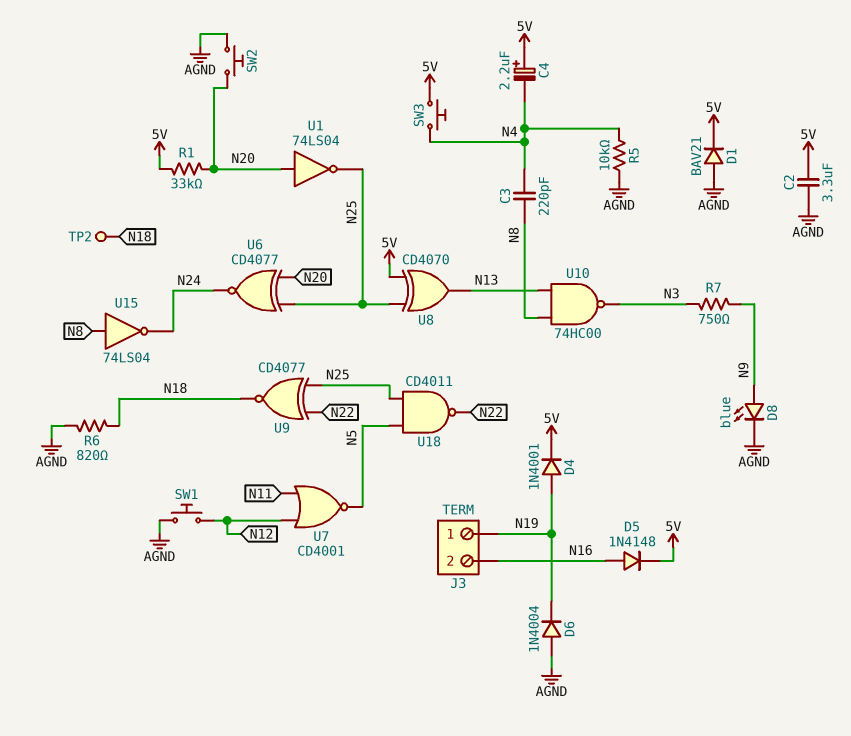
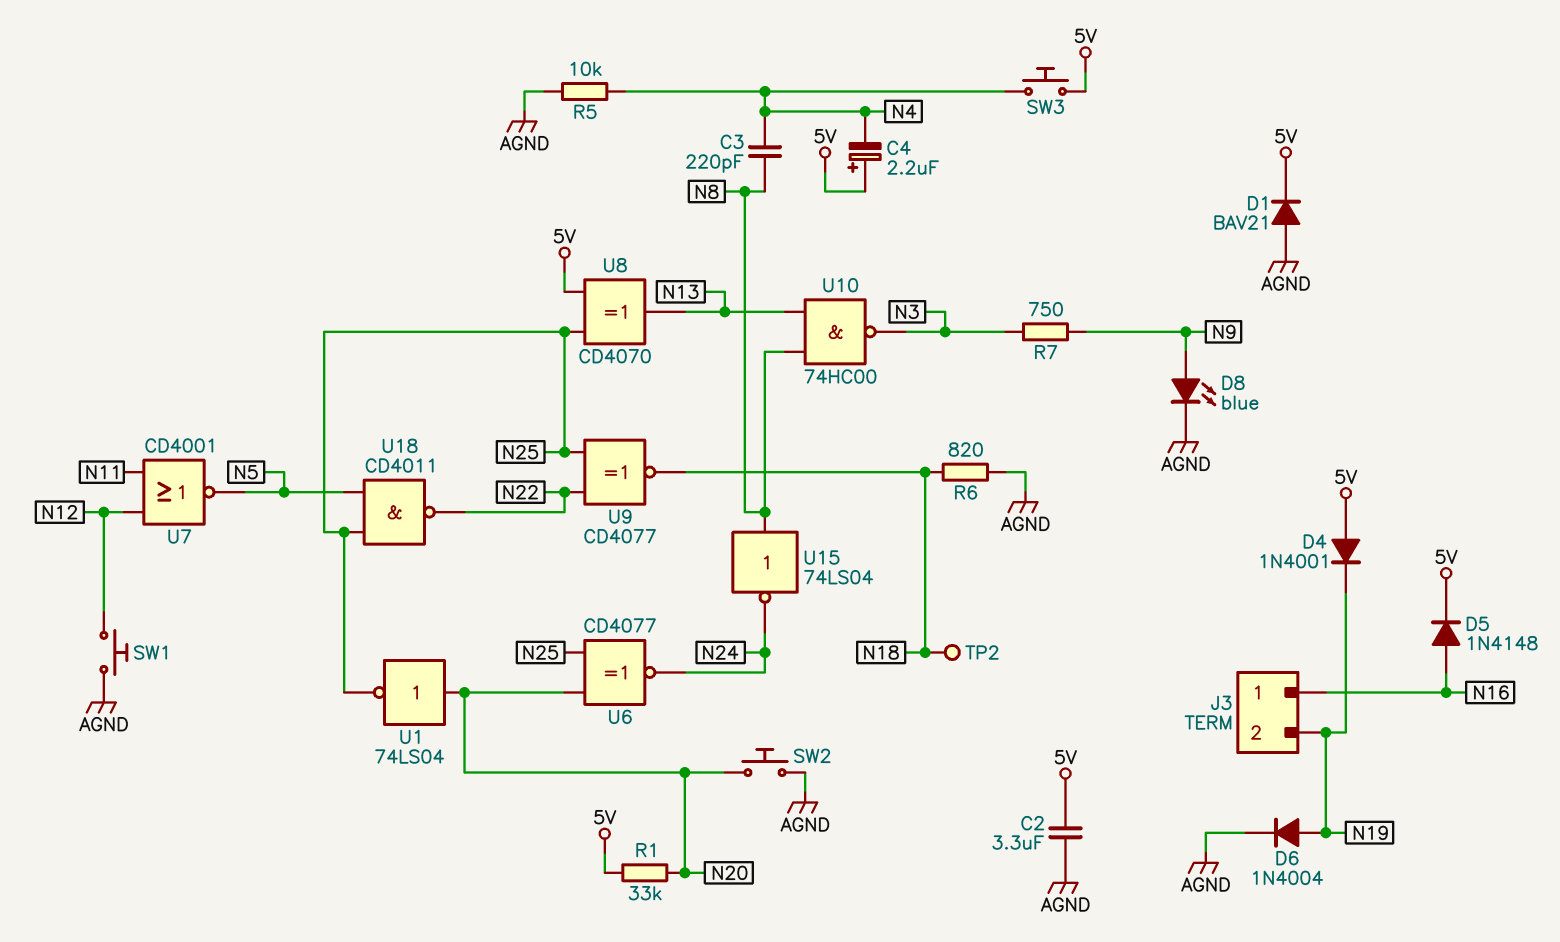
D4: diode 1N4001 (A N19, K 5V) -> diode 1N4001 (A 5V, K N19)
D6: diode 1N4004 (A AGND, K N19) -> diode 1N4004 (A N19, K AGND)
J3 pin 1: N19 -> N16
J3 pin 2: N16 -> N19

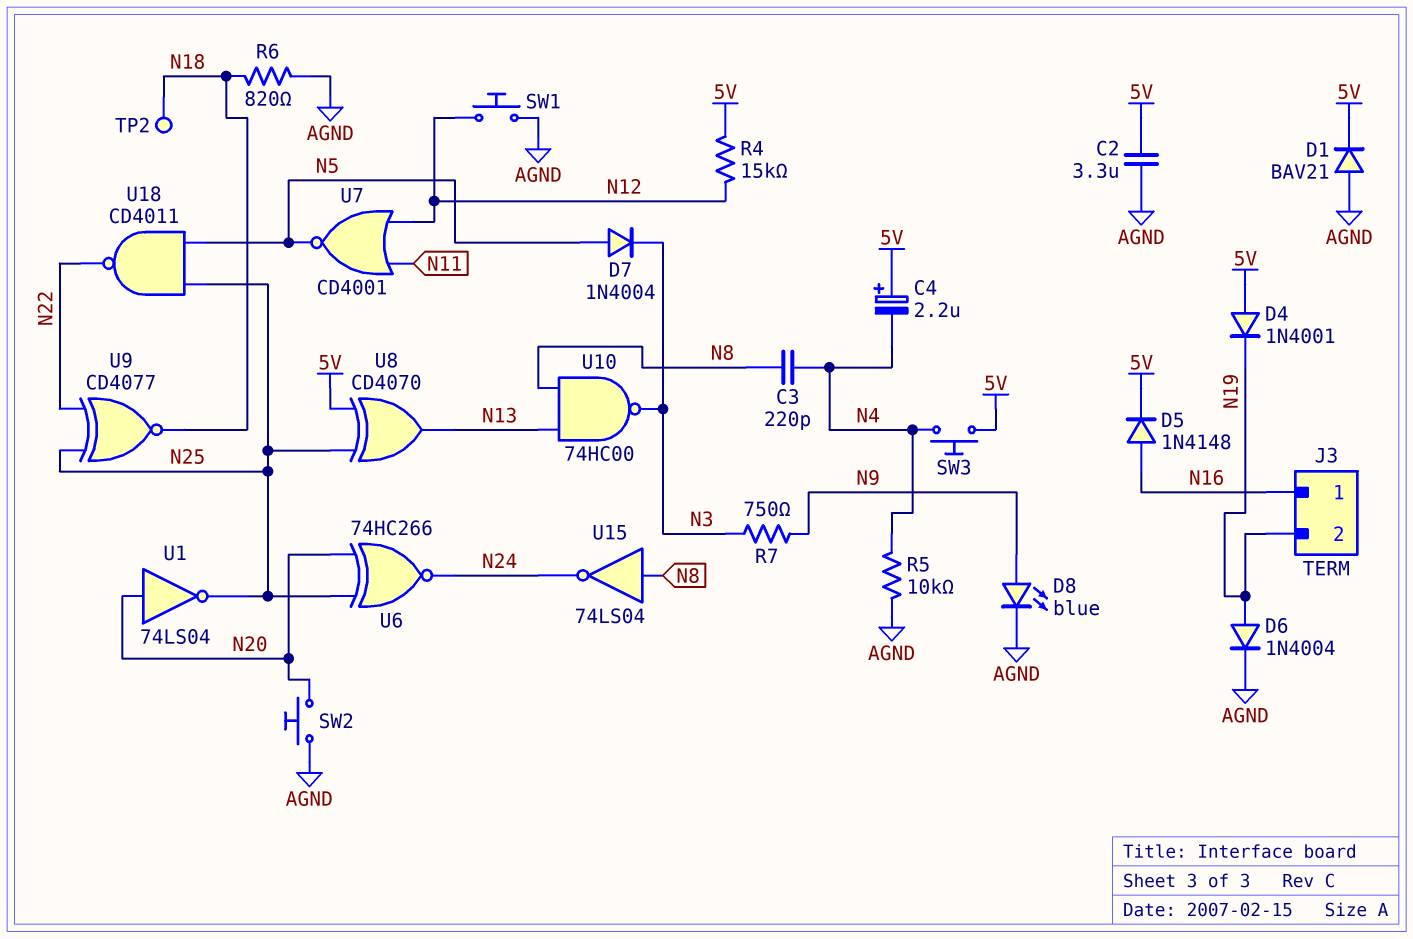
D7: none -> diode 1N4004 (A N5, K N3)
R1: 33k (5V, N20) -> none
R4: none -> 15k (5V, N12)
U6: XNOR CD4077 (in N20, in N25, out N24) -> XNOR 74HC266 (in N20, in N25, out N24)

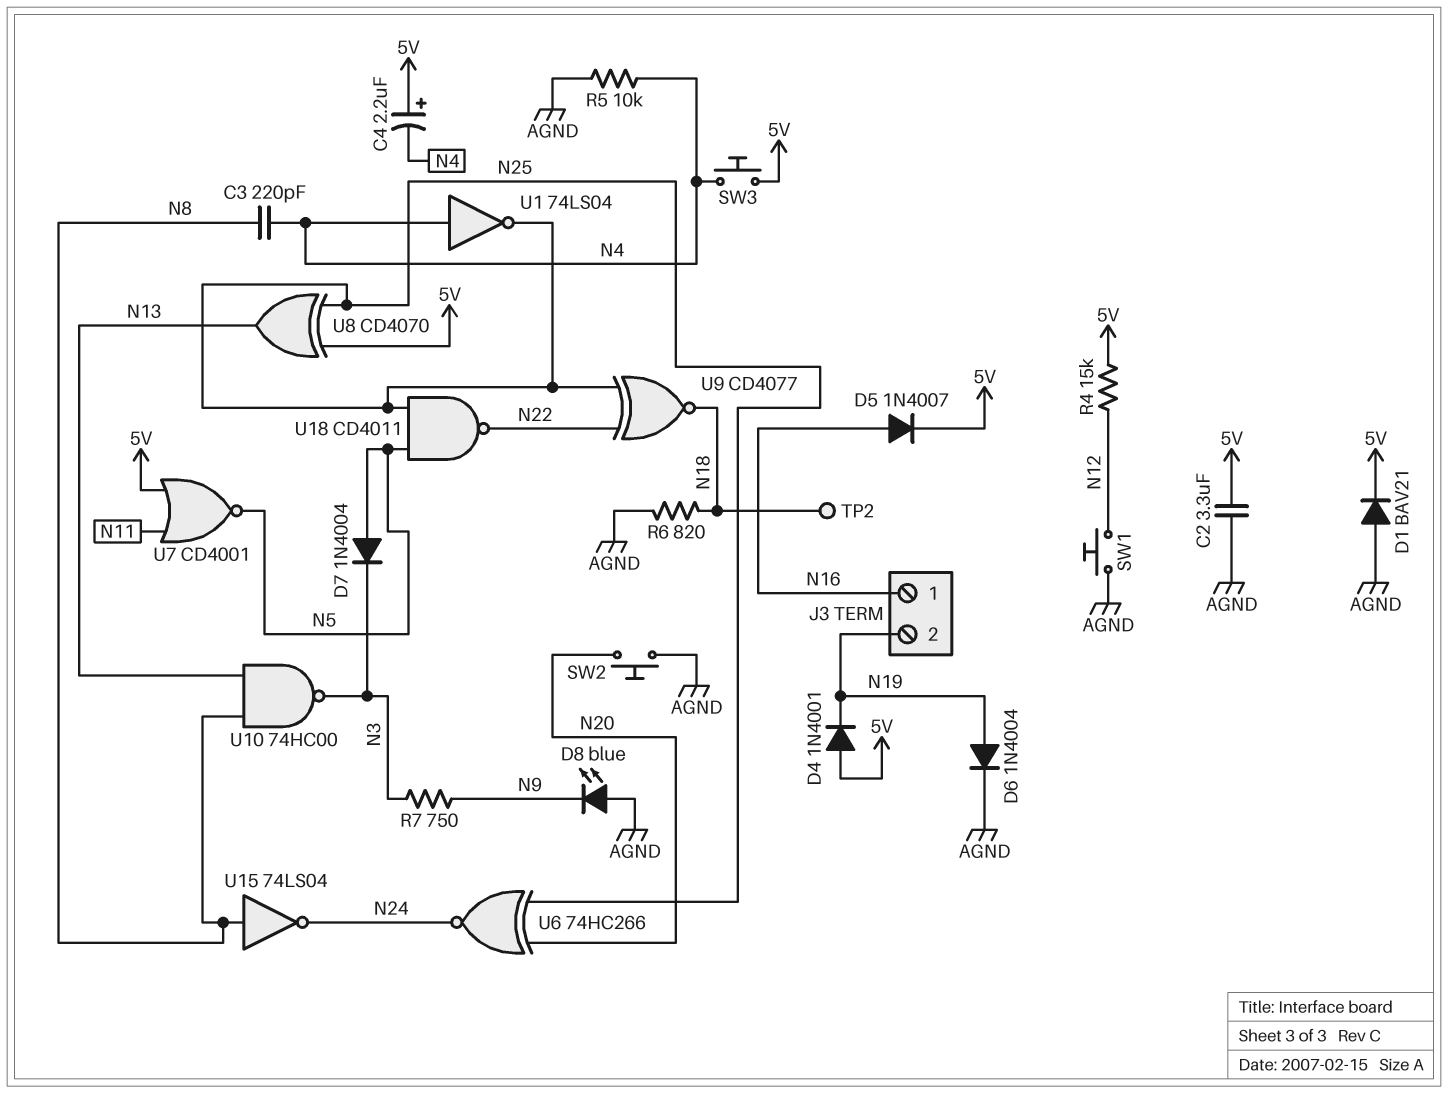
D5: diode 1N4148 (A N16, K 5V) -> diode 1N4007 (A N16, K 5V)
D8: LED blue (A N9, K AGND) -> LED blue (A AGND, K N9)
U1: NOT 74LS04 (in N20, out N25) -> NOT 74LS04 (in N4, out N25)
U7: NOR CD4001 (in N11, in N12, out N5) -> NOR CD4001 (in 5V, in N11, out N5)

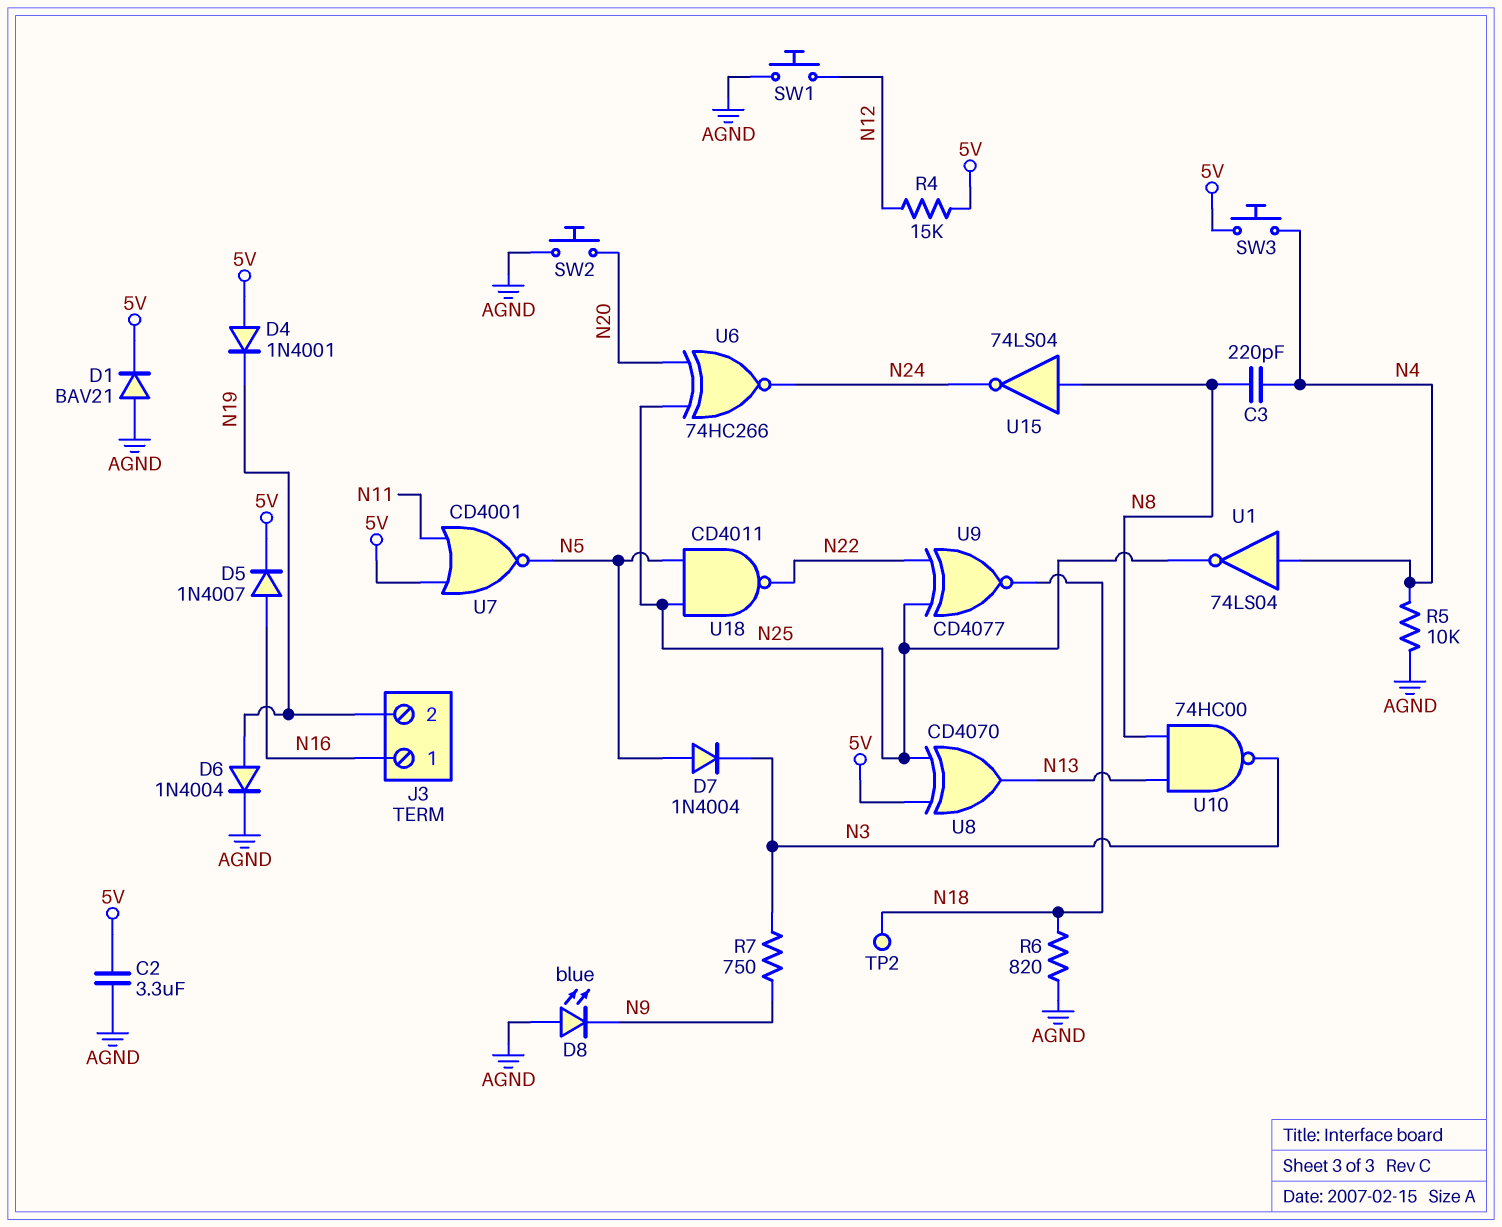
C4: 2.2uF (plus 5V, minus N4) -> none

